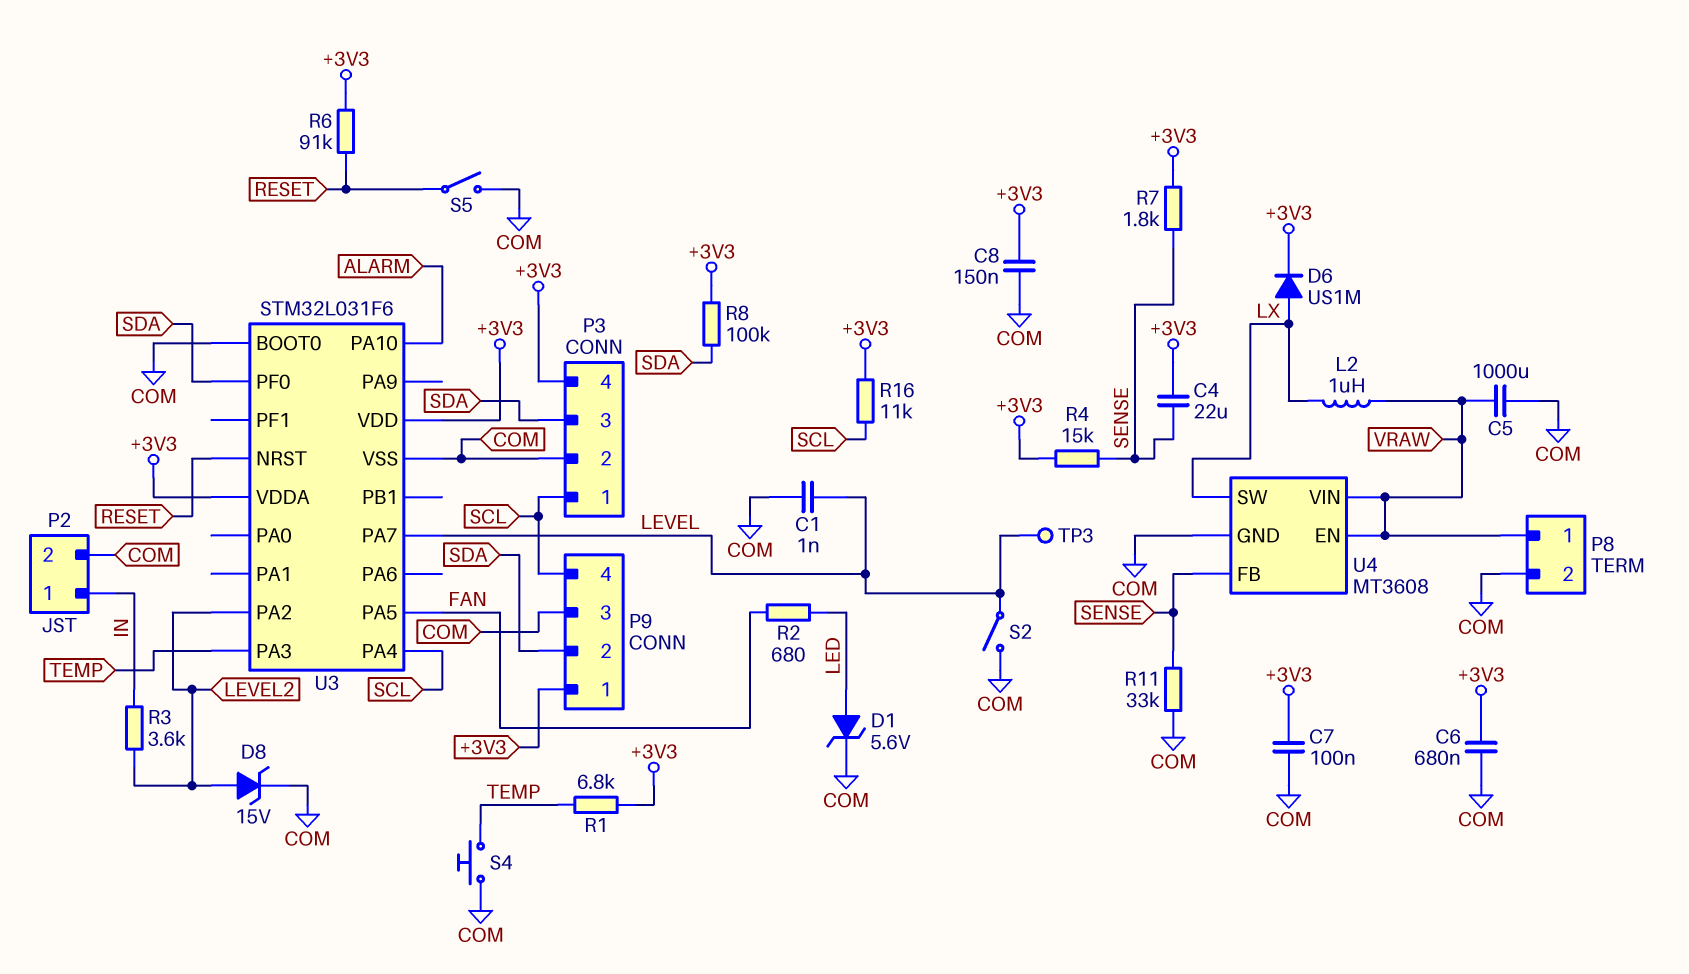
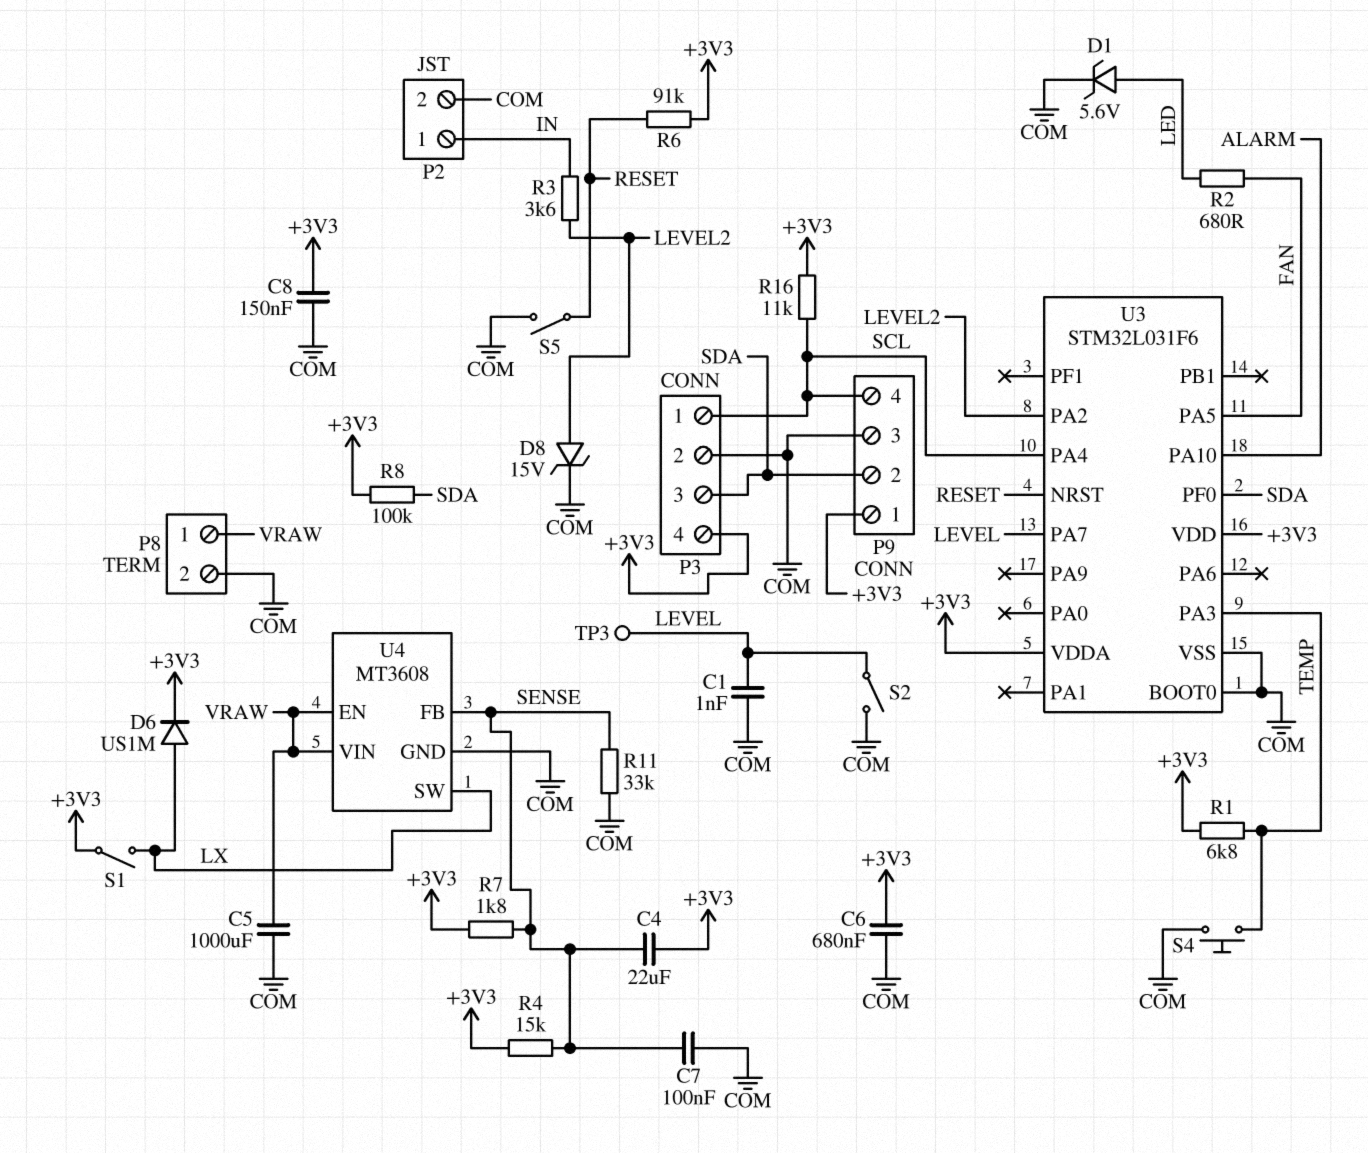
C7: 100nF (+3V3, COM) -> 100nF (COM, SENSE)
L2: 1uH (LX, VRAW) -> none
S1: none -> switch (+3V3, LX)

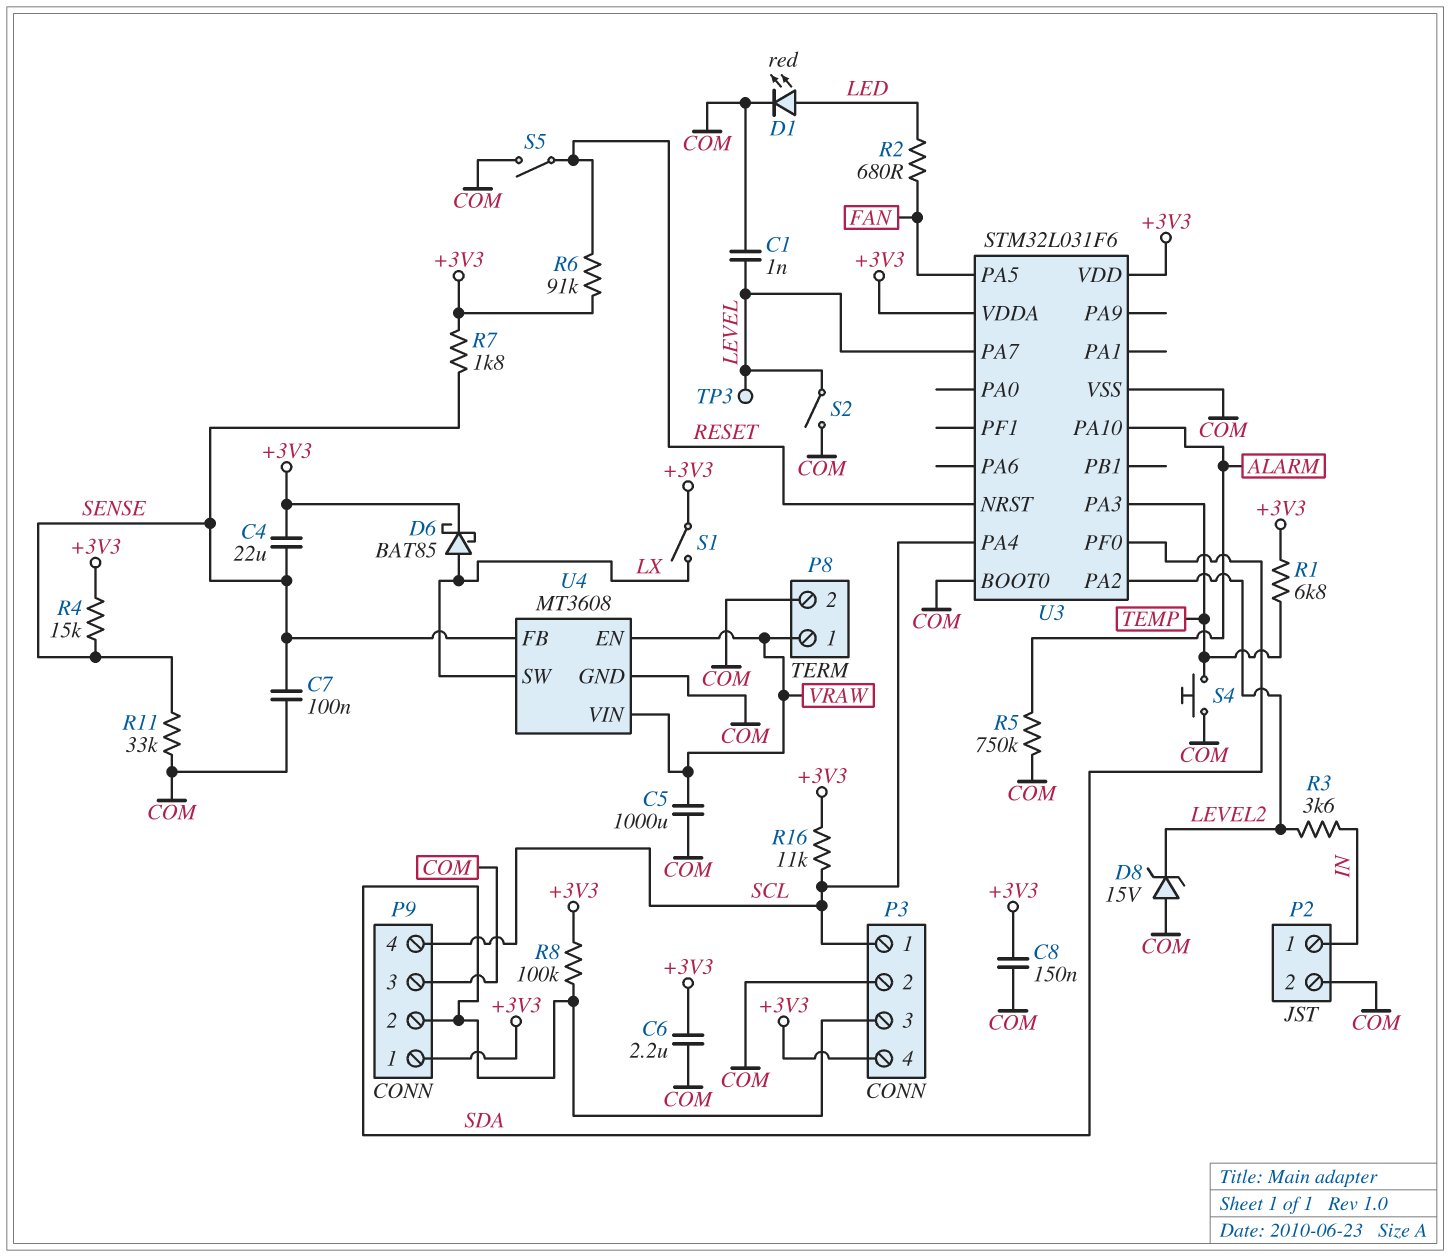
C6: 680nF (+3V3, COM) -> 2.2uF (+3V3, COM)
D1: zener 5.6V (A LED, K COM) -> LED red (A LED, K COM)
D6: diode US1M (A LX, K +3V3) -> schottky BAT85 (A LX, K +3V3)
D8: zener 15V (A LEVEL2, K COM) -> zener 15V (A COM, K LEVEL2)
R5: none -> 750k (ALARM, COM)

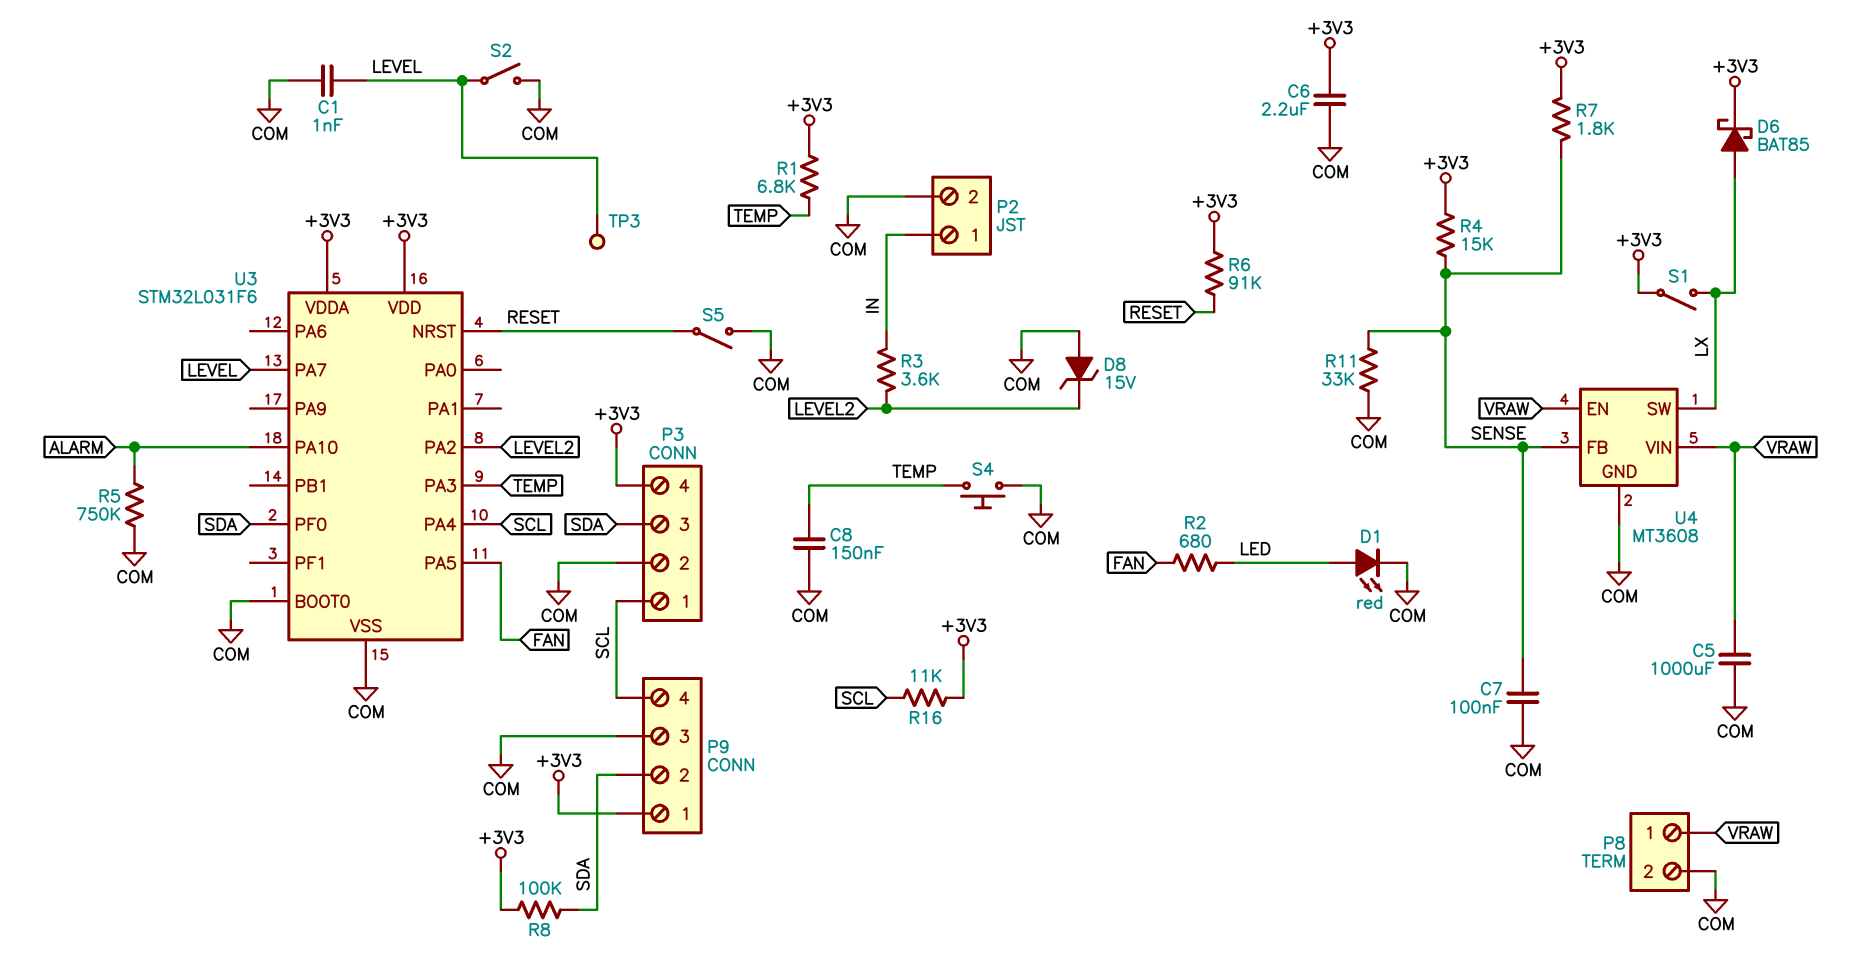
C4: 22uF (+3V3, SENSE) -> none
C8: 150nF (+3V3, COM) -> 150nF (COM, TEMP)

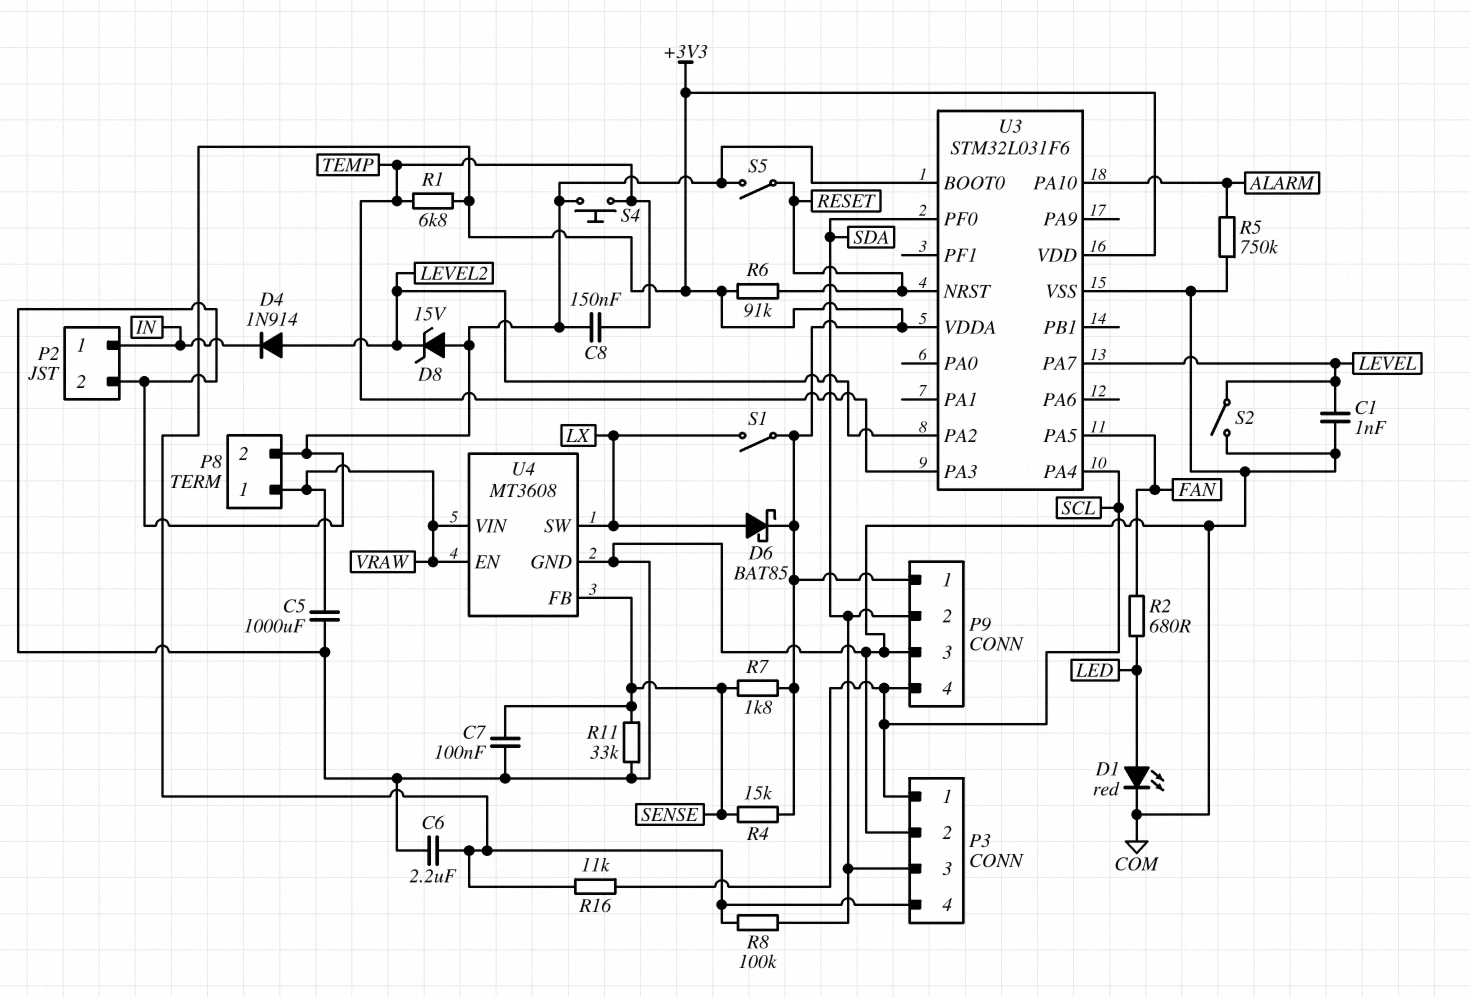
D4: none -> diode 1N914 (A LEVEL2, K IN)
R3: 3.6k (IN, LEVEL2) -> none
TP3: test point (LEVEL) -> none

